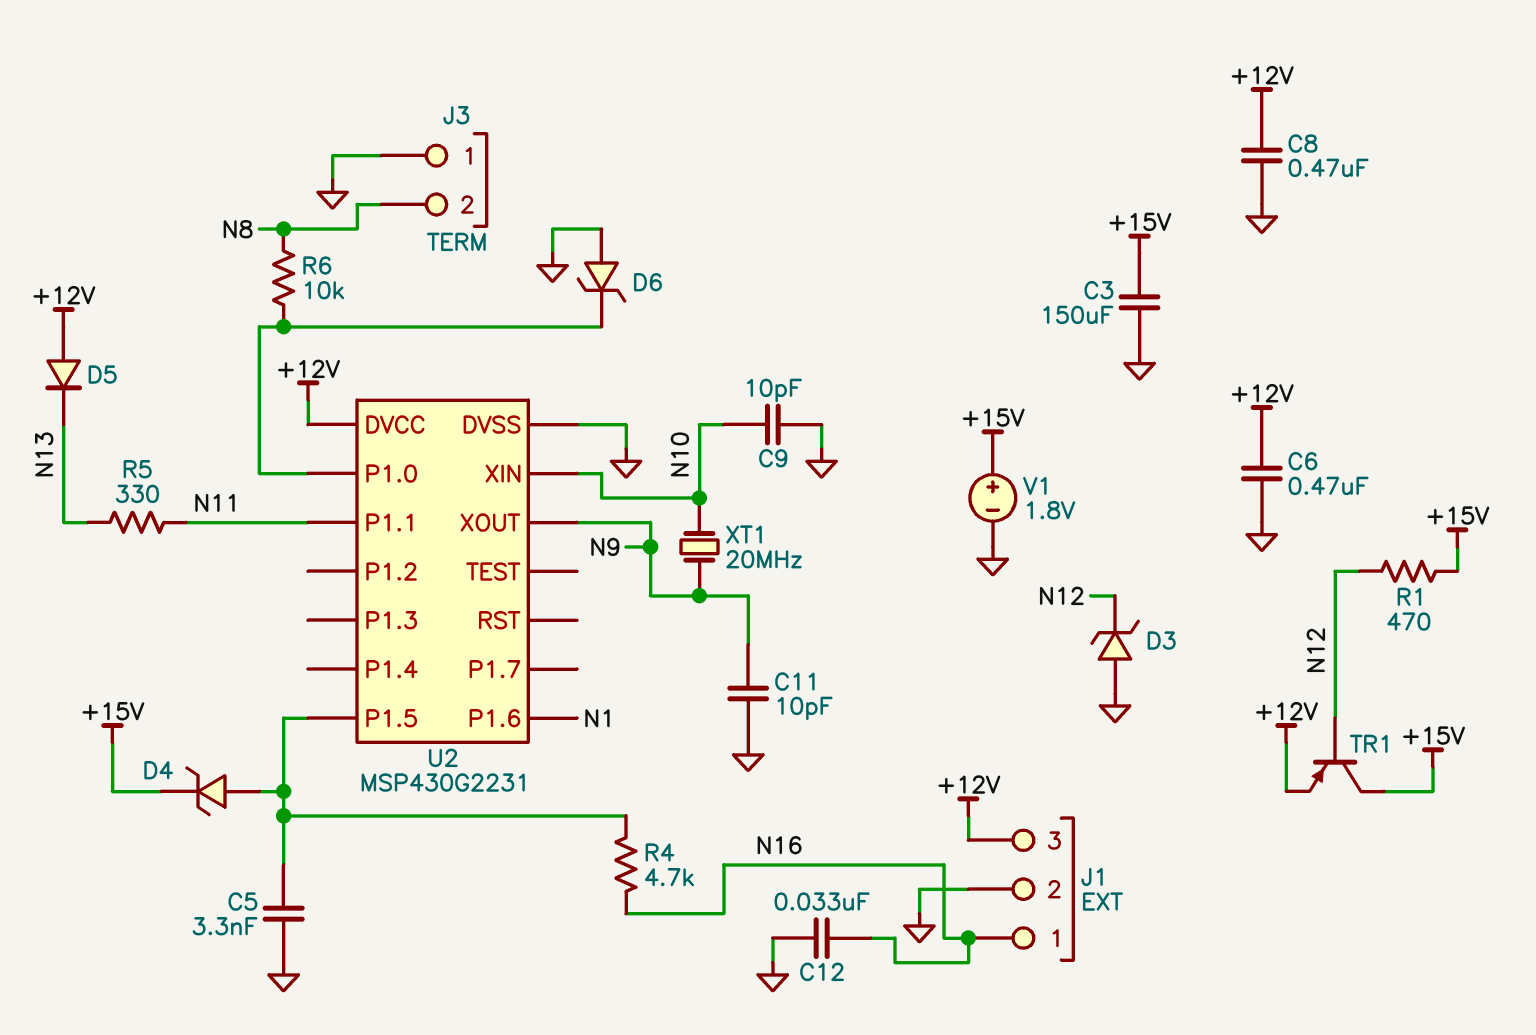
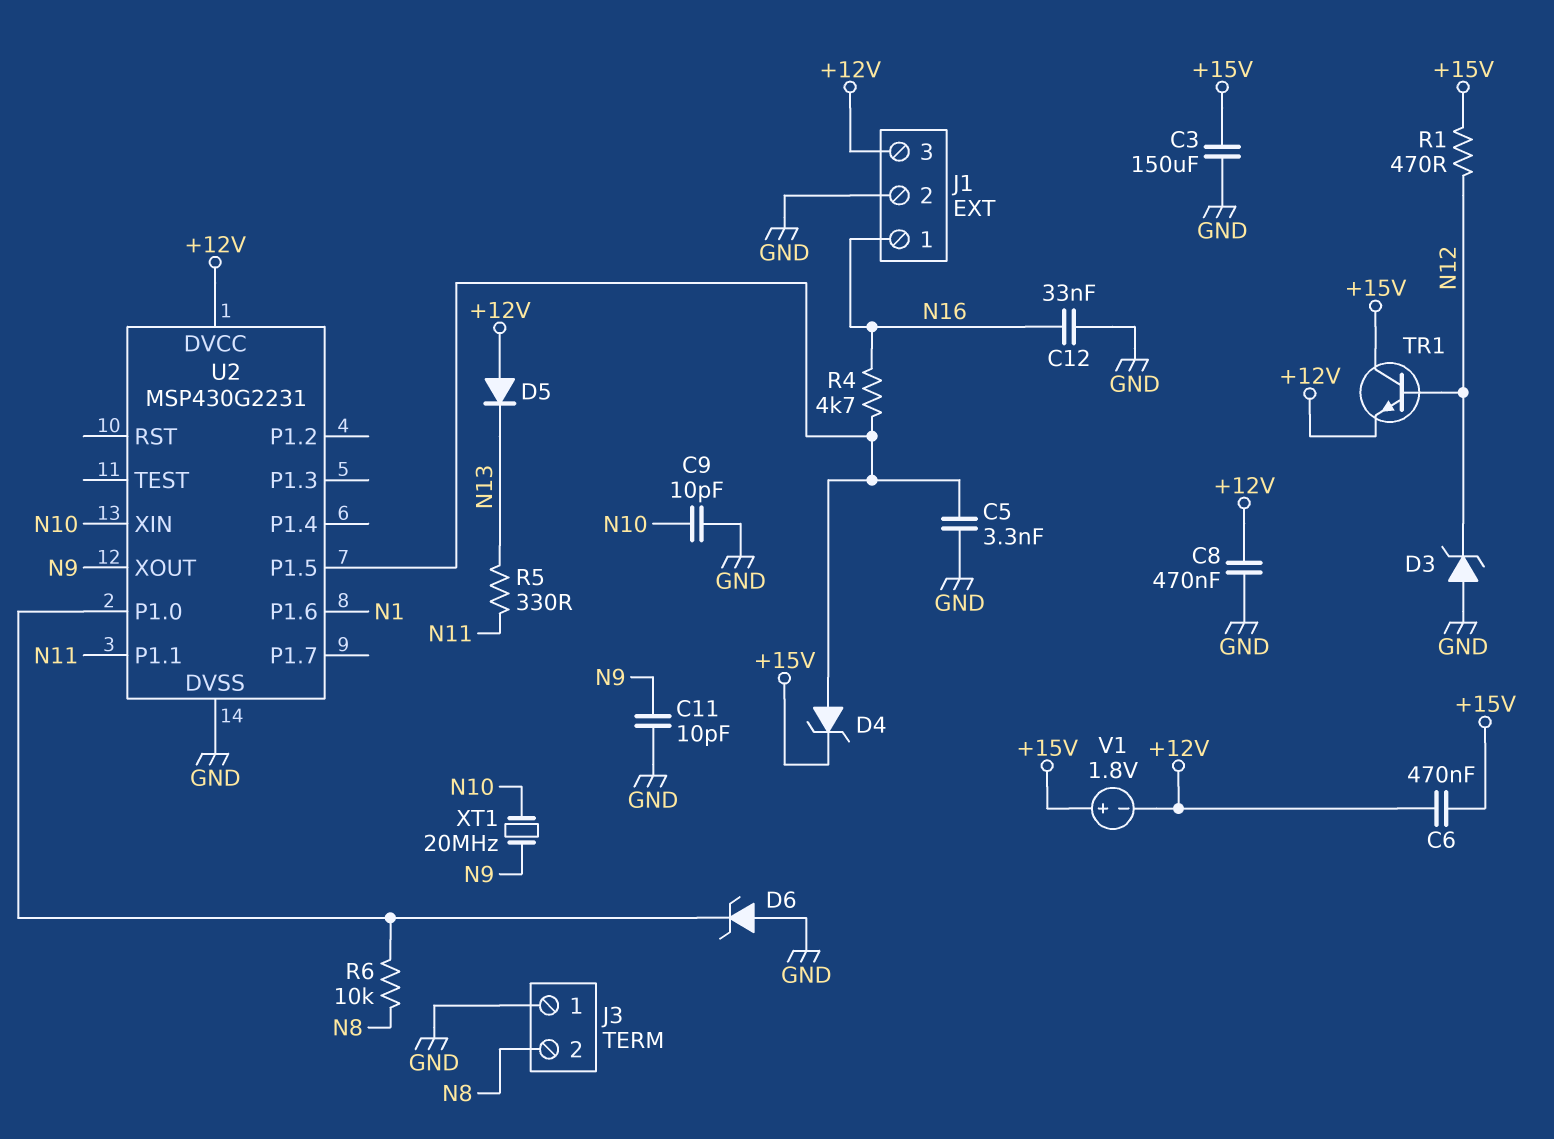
C6: 470nF (+12V, GND) -> 470nF (+12V, +15V)
TR1: PNP (B N12, C +15V, E +12V) -> NPN (B N12, C +15V, E +12V)
V1: 1.8V (plus +15V, minus GND) -> 1.8V (plus +15V, minus +12V)

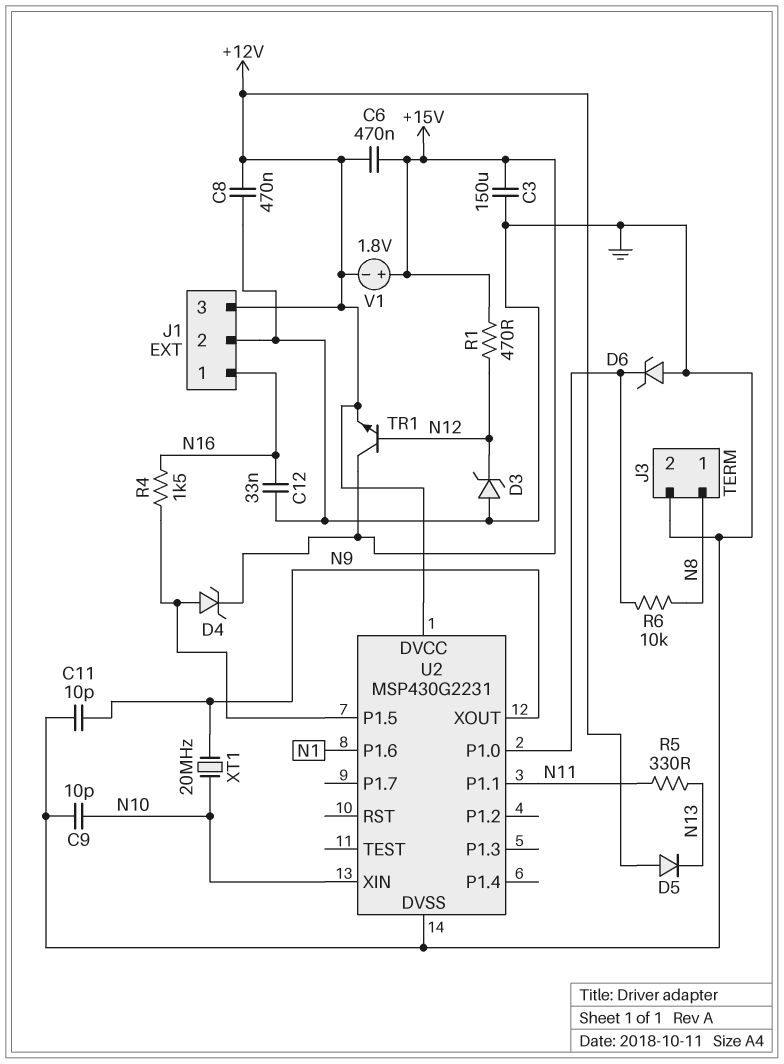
C5: 3.3nF (GND, U2/P1.5) -> none
J3 pin 1: GND -> N8
J3 pin 2: N8 -> GND
R4: 4.7k (N16, U2/P1.5) -> 1.5k (N16, U2/P1.5)

